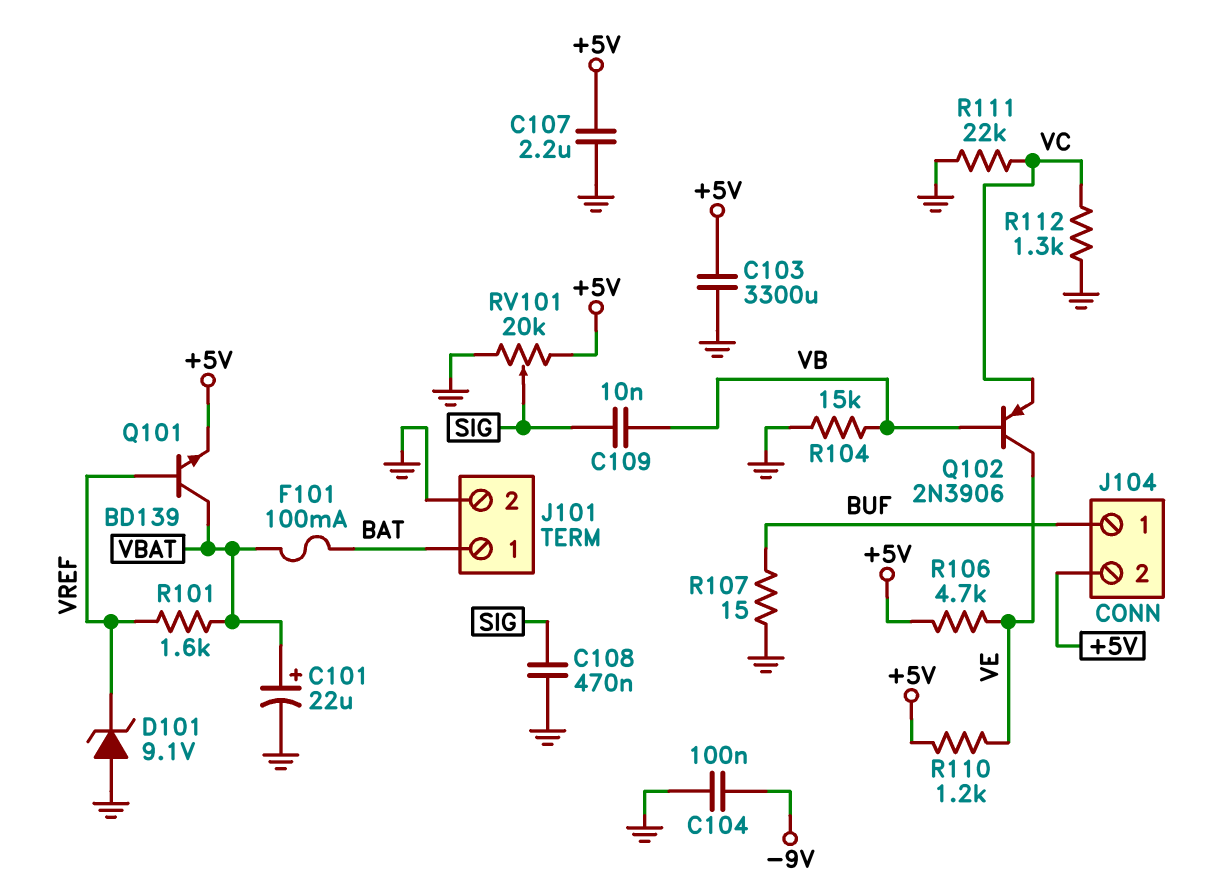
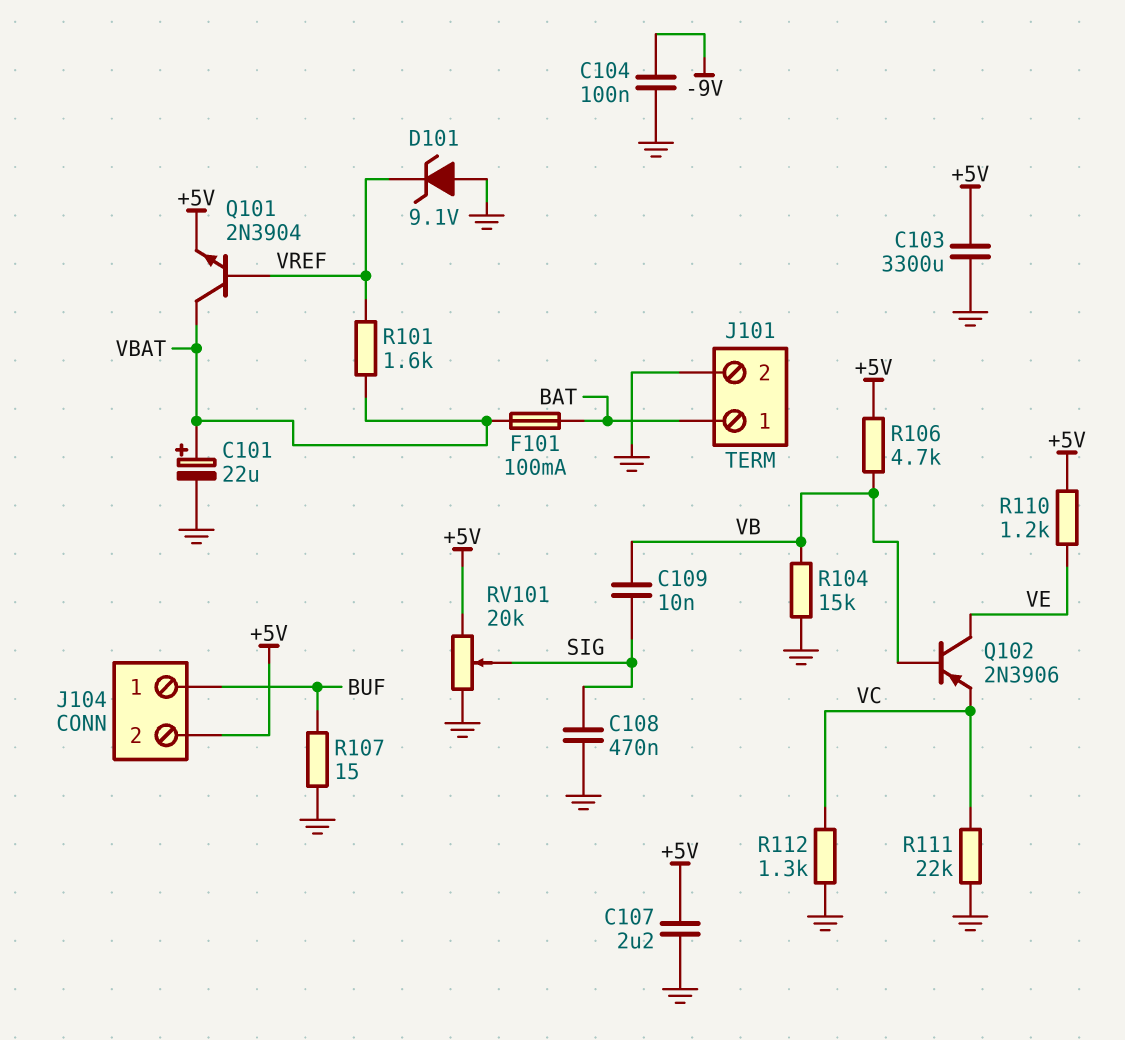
Q101: NPN BD139 (B VREF, C VBAT, E +5V) -> NPN 2N3904 (B VREF, C VBAT, E +5V)
R106: 4.7k (+5V, VE) -> 4.7k (+5V, VB)

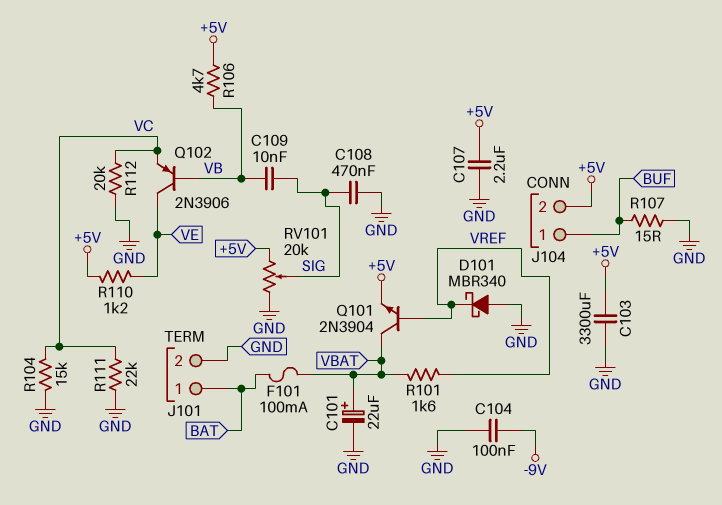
D101: zener 9.1V (A GND, K VREF) -> schottky MBR340 (A GND, K VREF)
R104: 15k (GND, VB) -> 15k (GND, VC)
R112: 1.3k (GND, VC) -> 20k (GND, VC)

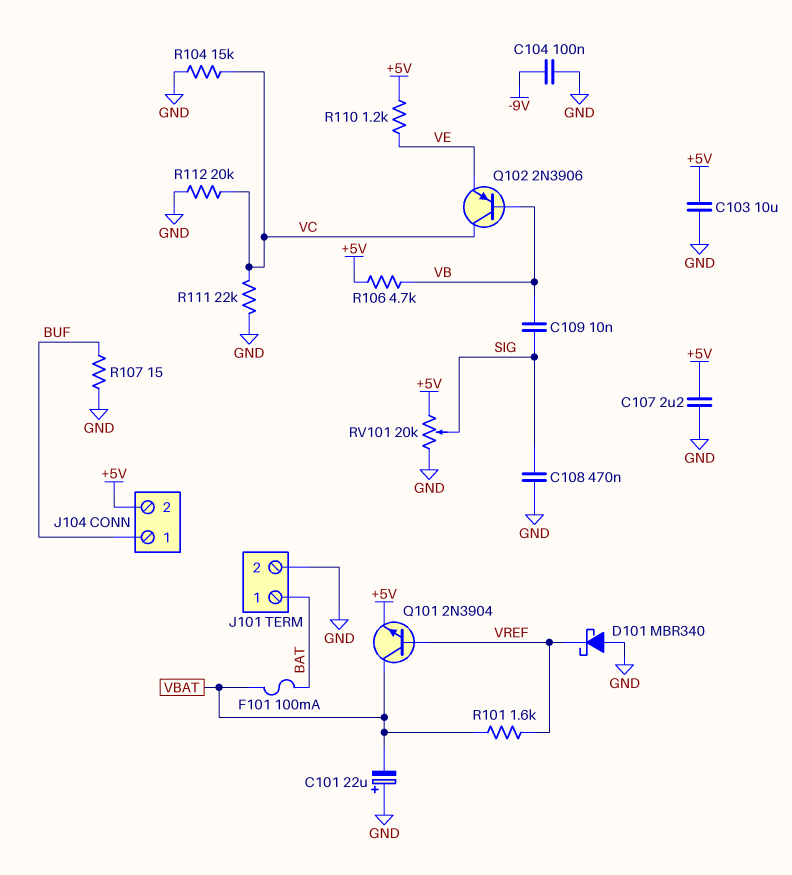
C101: 22uF (plus VBAT, minus GND) -> 22uF (plus GND, minus VBAT)
C103: 3300uF (+5V, GND) -> 10uF (+5V, GND)
Q102: PNP 2N3906 (B VB, C VE, E VC) -> PNP 2N3906 (B VB, C VC, E VE)

